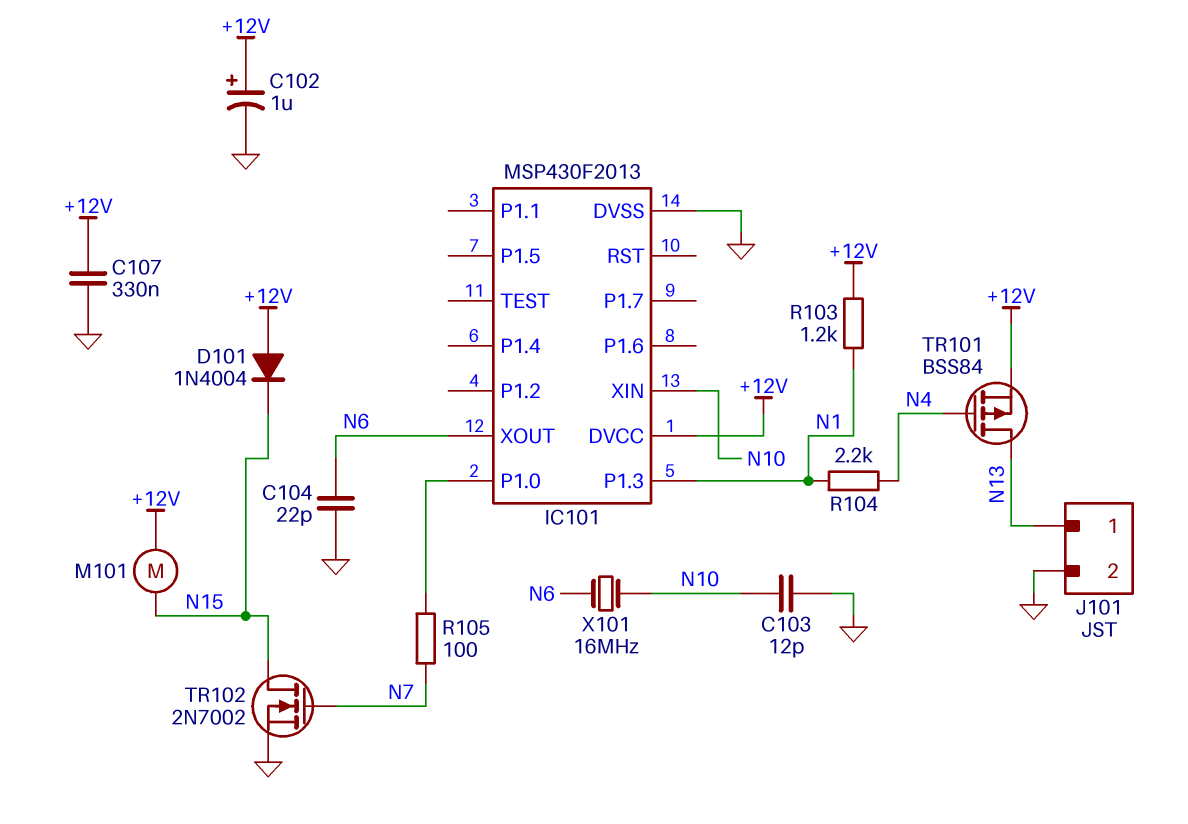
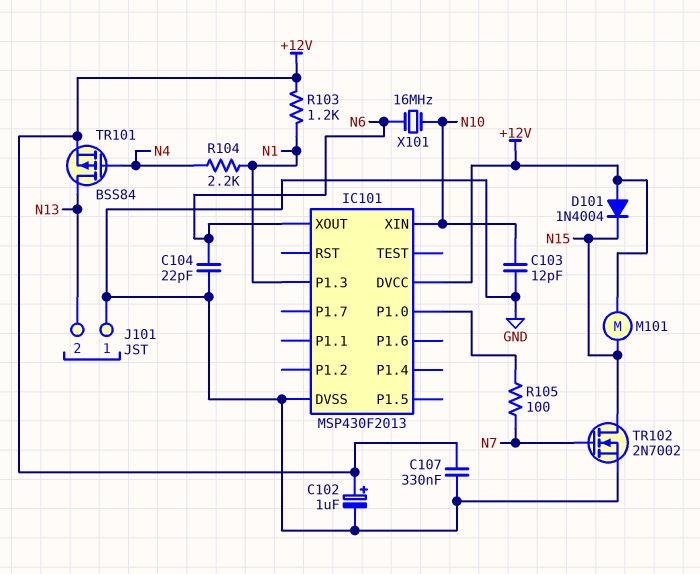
J101 pin 1: N13 -> GND
J101 pin 2: GND -> N13

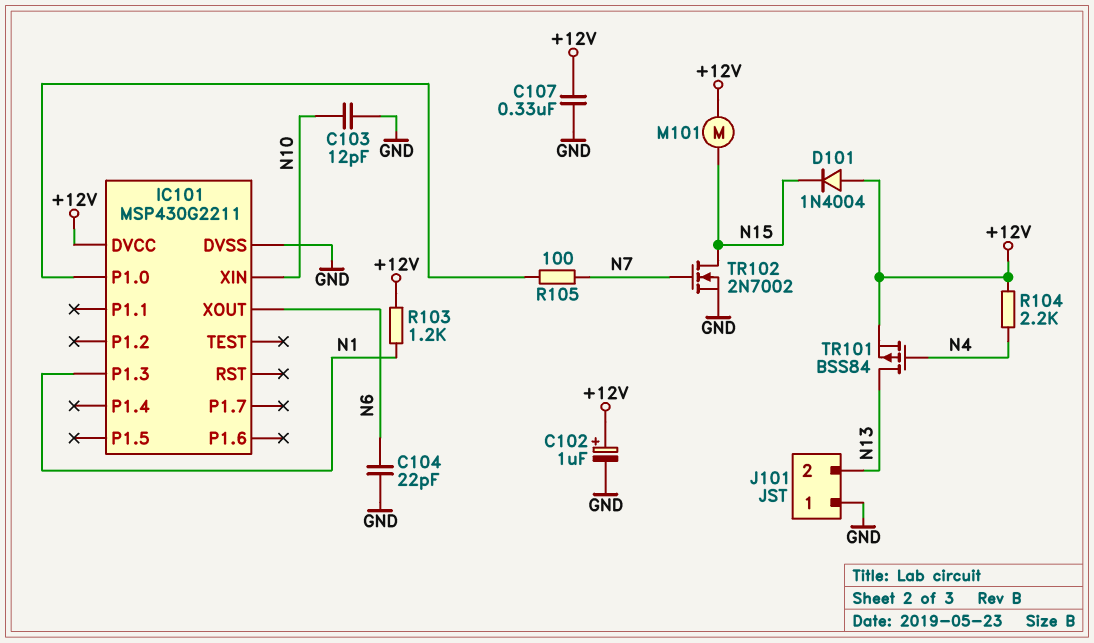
IC101: MSP430F2013 -> MSP430G2211
R104: 2.2k (N1, N4) -> 2.2k (+12V, N4)
X101: 16MHz (N6, N10) -> none

